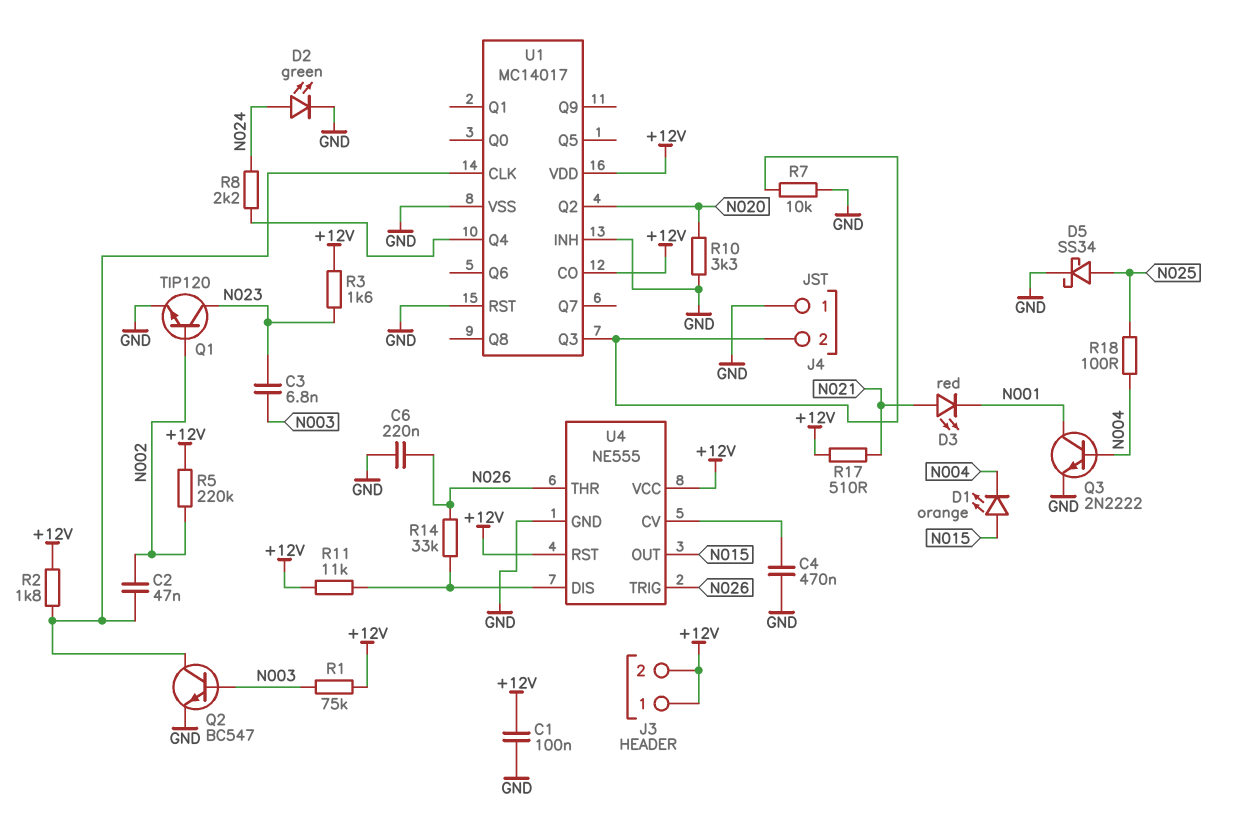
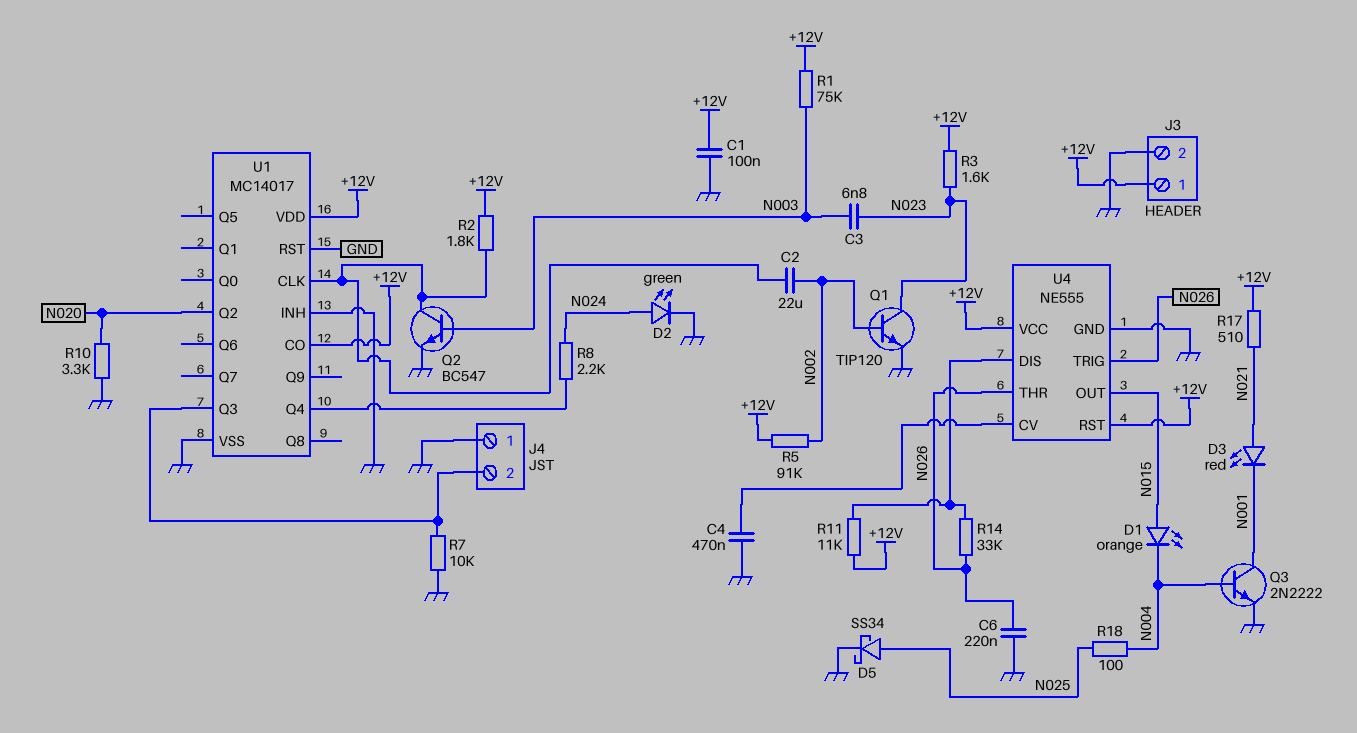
C2: 47nF (N002, U1/CLK) -> 22uF (N002, U1/CLK)
J3 pin 2: +12V -> GND
R5: 220k (+12V, N002) -> 91k (+12V, N002)

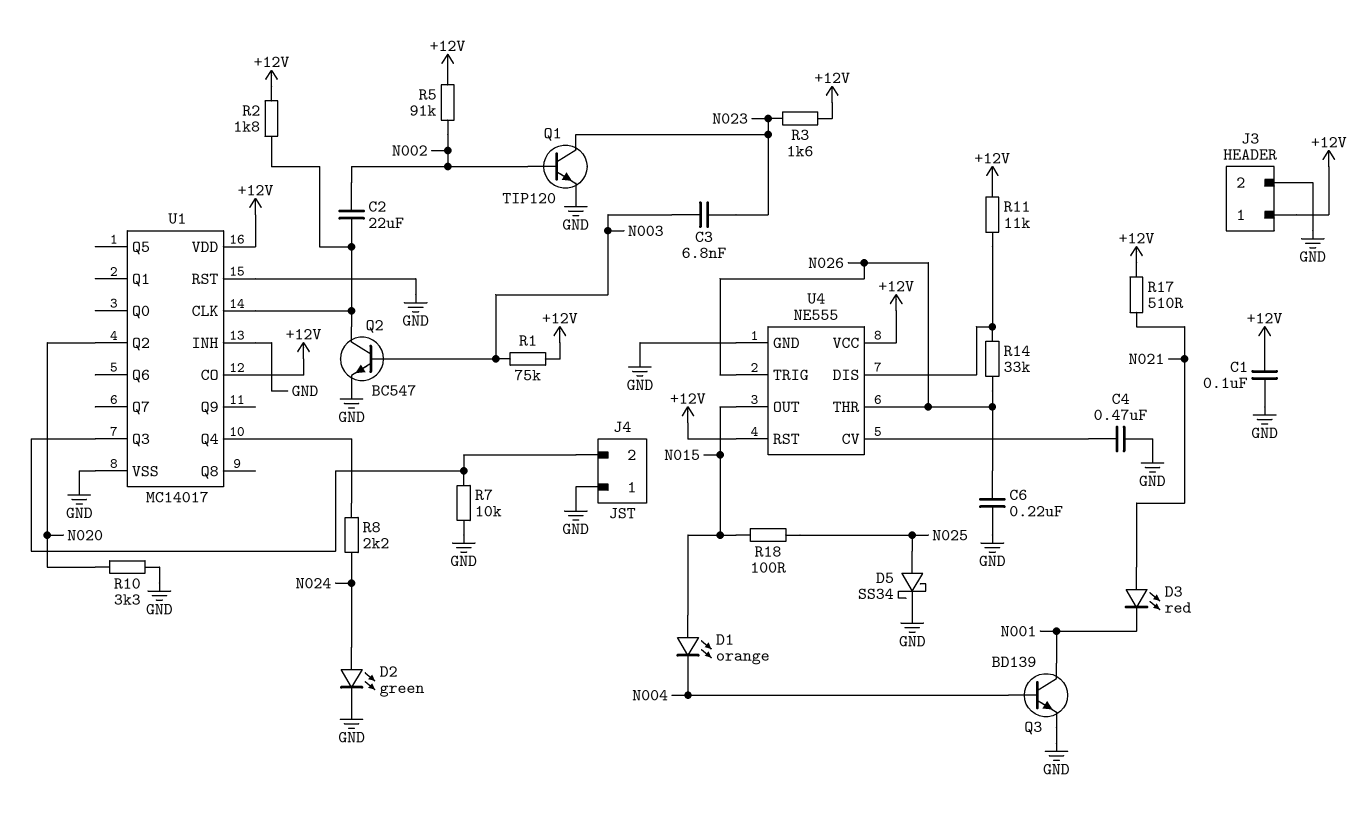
Q3: NPN 2N2222 (B N004, C N001, E GND) -> NPN BD139 (B N004, C N001, E GND)
R18: 100 (N004, N025) -> 100 (N015, N025)

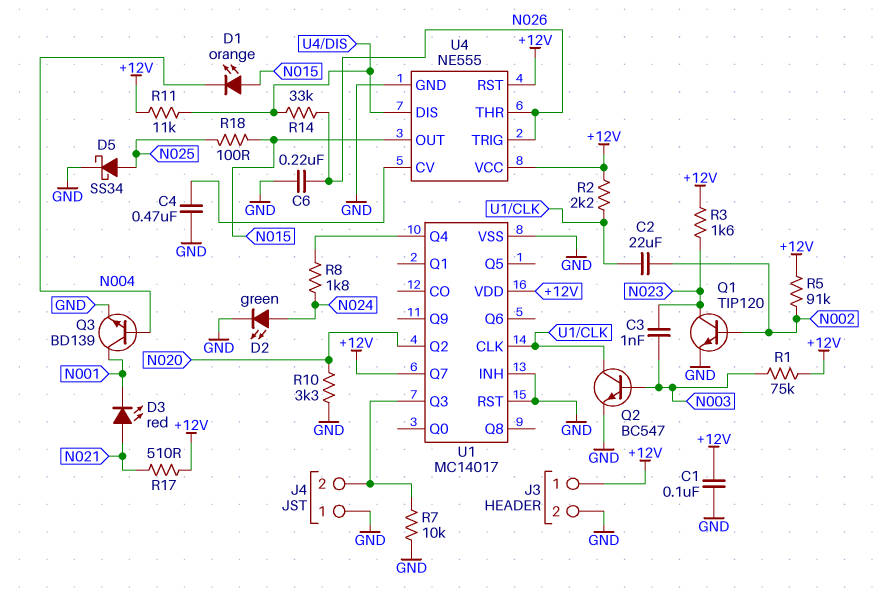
C3: 6.8nF (N003, N023) -> 1nF (N003, N023)
R2: 1.8k (+12V, U1/CLK) -> 2.2k (+12V, U1/CLK)
R8: 2.2k (N024, U1/Q4) -> 1.8k (N024, U1/Q4)
U1 pin CO: +12V -> none
U1 pin Q7: none -> +12V

